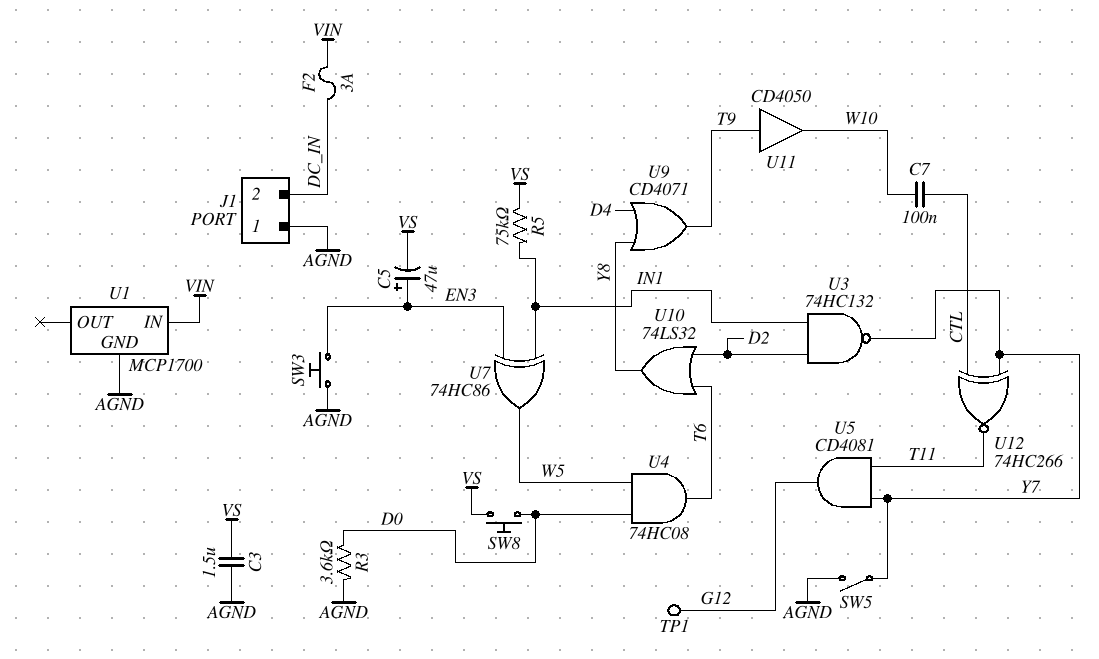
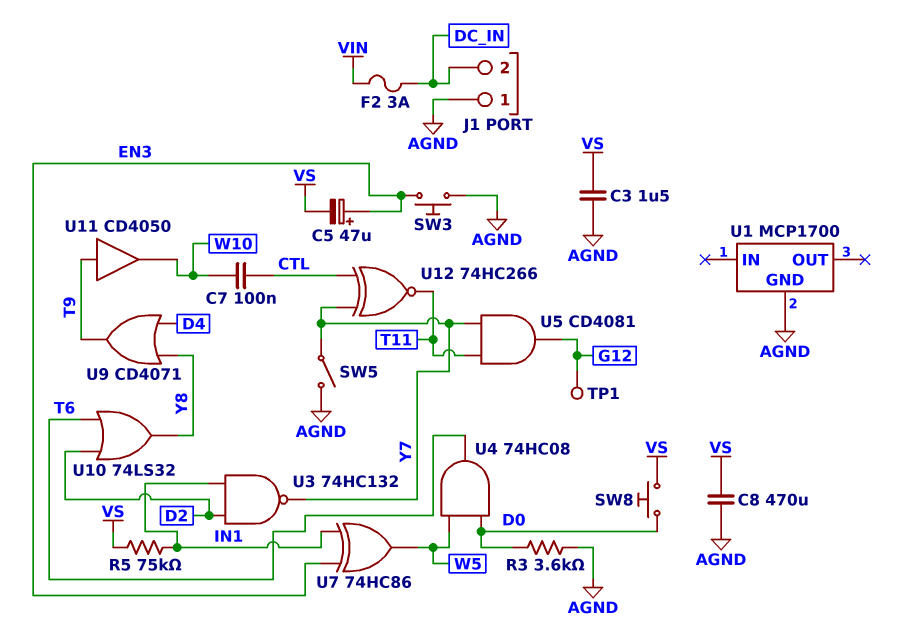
C8: none -> 470uF (AGND, VS)
U1 pin IN: VIN -> none

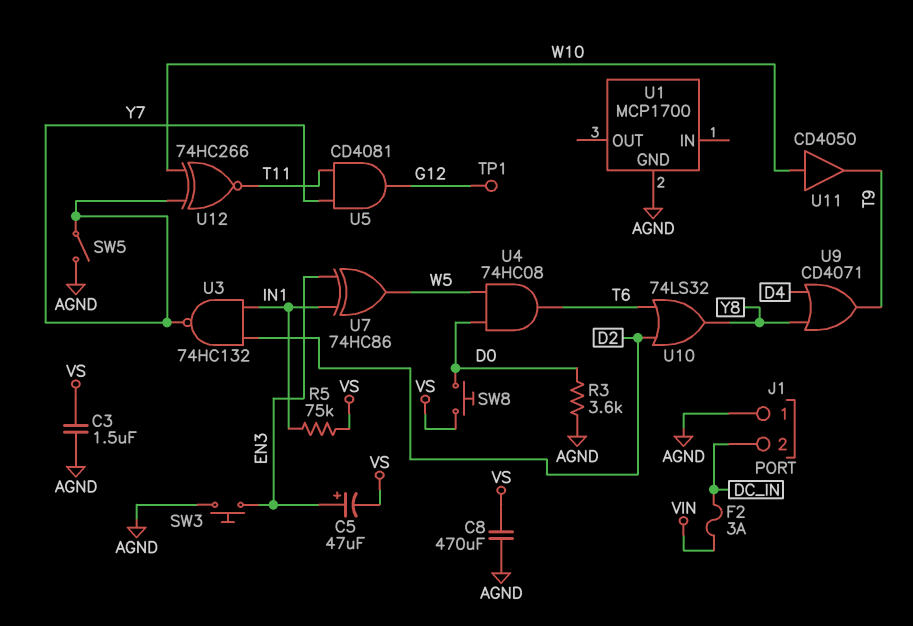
C7: 100nF (CTL, W10) -> none
U11: buffer CD4050 (in T9, out W10) -> buffer CD4050 (in W10, out T9)
U12: XNOR 74HC266 (in CTL, in Y7, out T11) -> XNOR 74HC266 (in W10, in Y7, out T11)

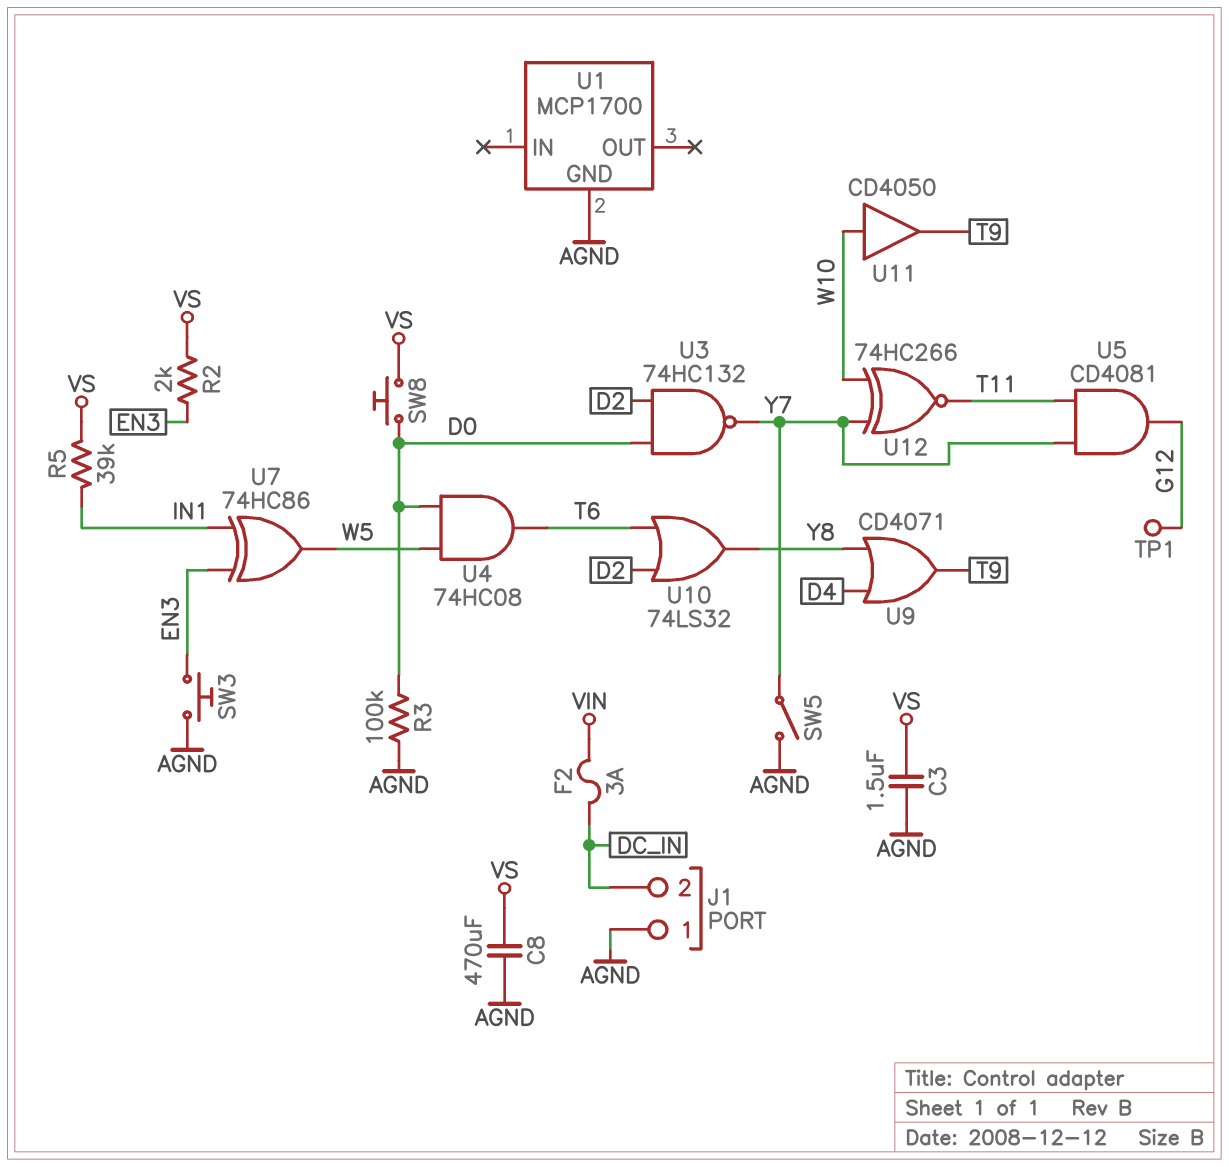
C5: 47uF (plus EN3, minus VS) -> none
R2: none -> 2k (EN3, VS)
R3: 3.6k (AGND, D0) -> 100k (AGND, D0)
R5: 75k (IN1, VS) -> 39k (IN1, VS)
U3: NAND 74HC132 (in D2, in IN1, out Y7) -> NAND 74HC132 (in D0, in D2, out Y7)

